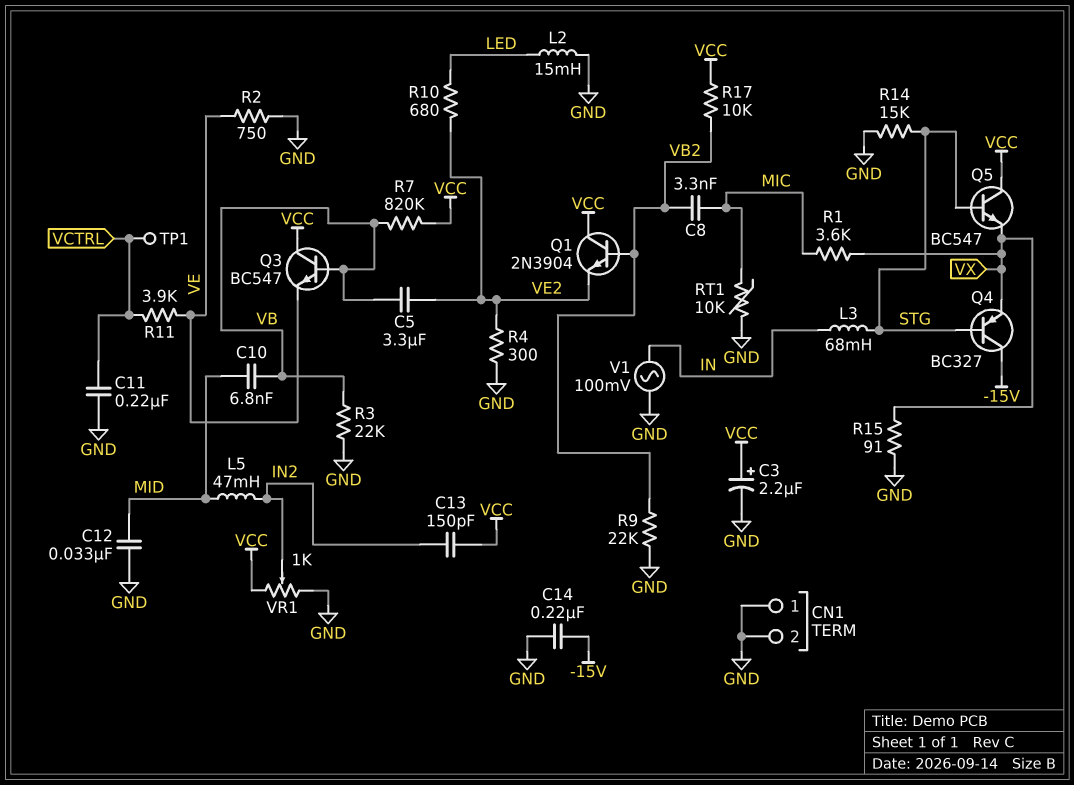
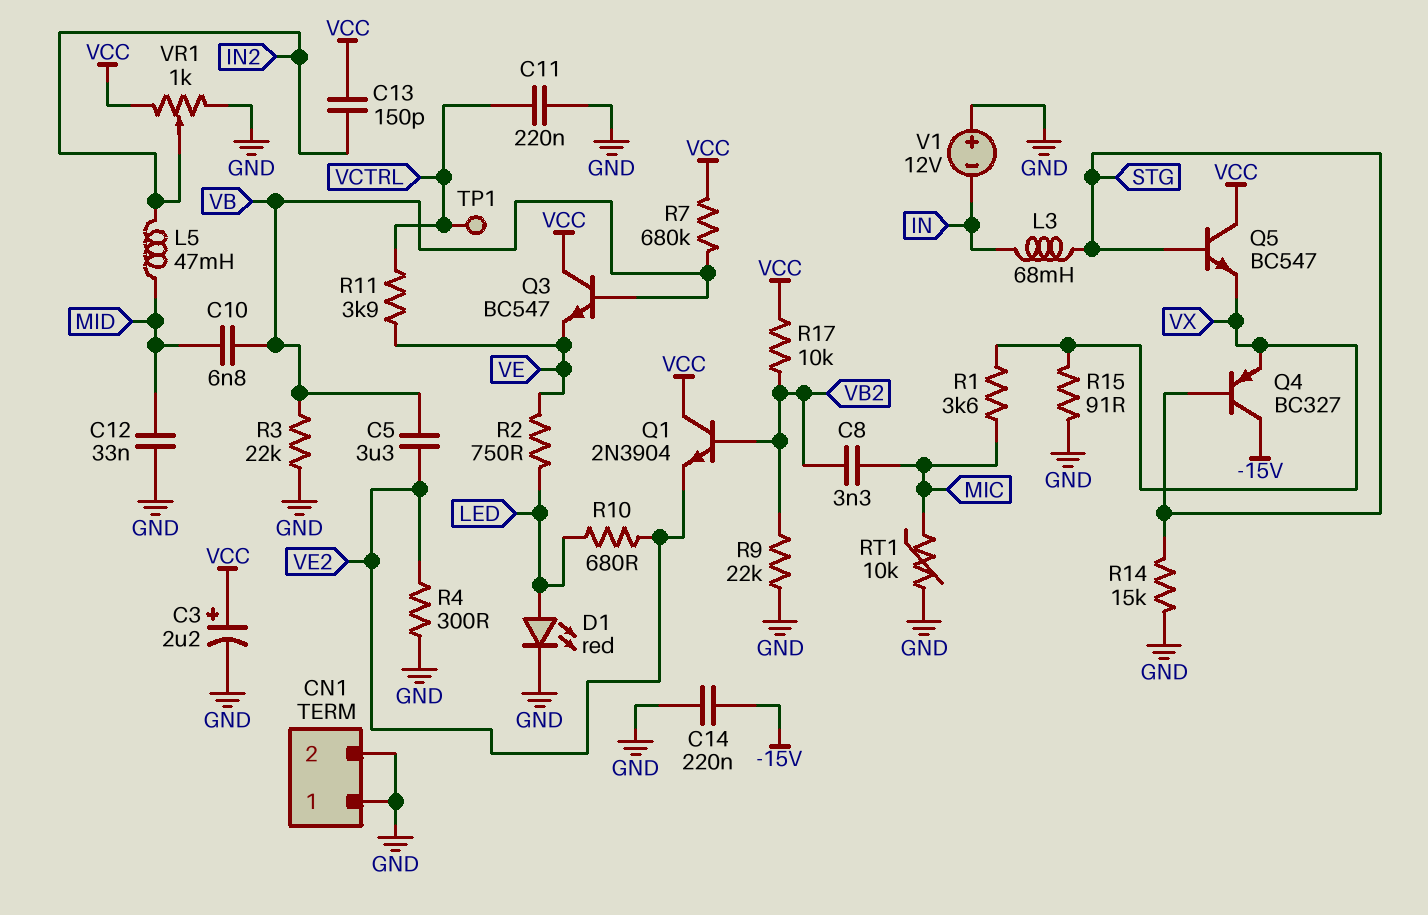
D1: none -> LED red (A LED, K GND)
L2: 15mH (GND, LED) -> none
R2: 750 (GND, VE) -> 750 (LED, VE)
R7: 820k (VB, VCC) -> 680k (VB, VCC)
V1: AC 100mV (GND, IN) -> 12V (plus GND, minus IN)

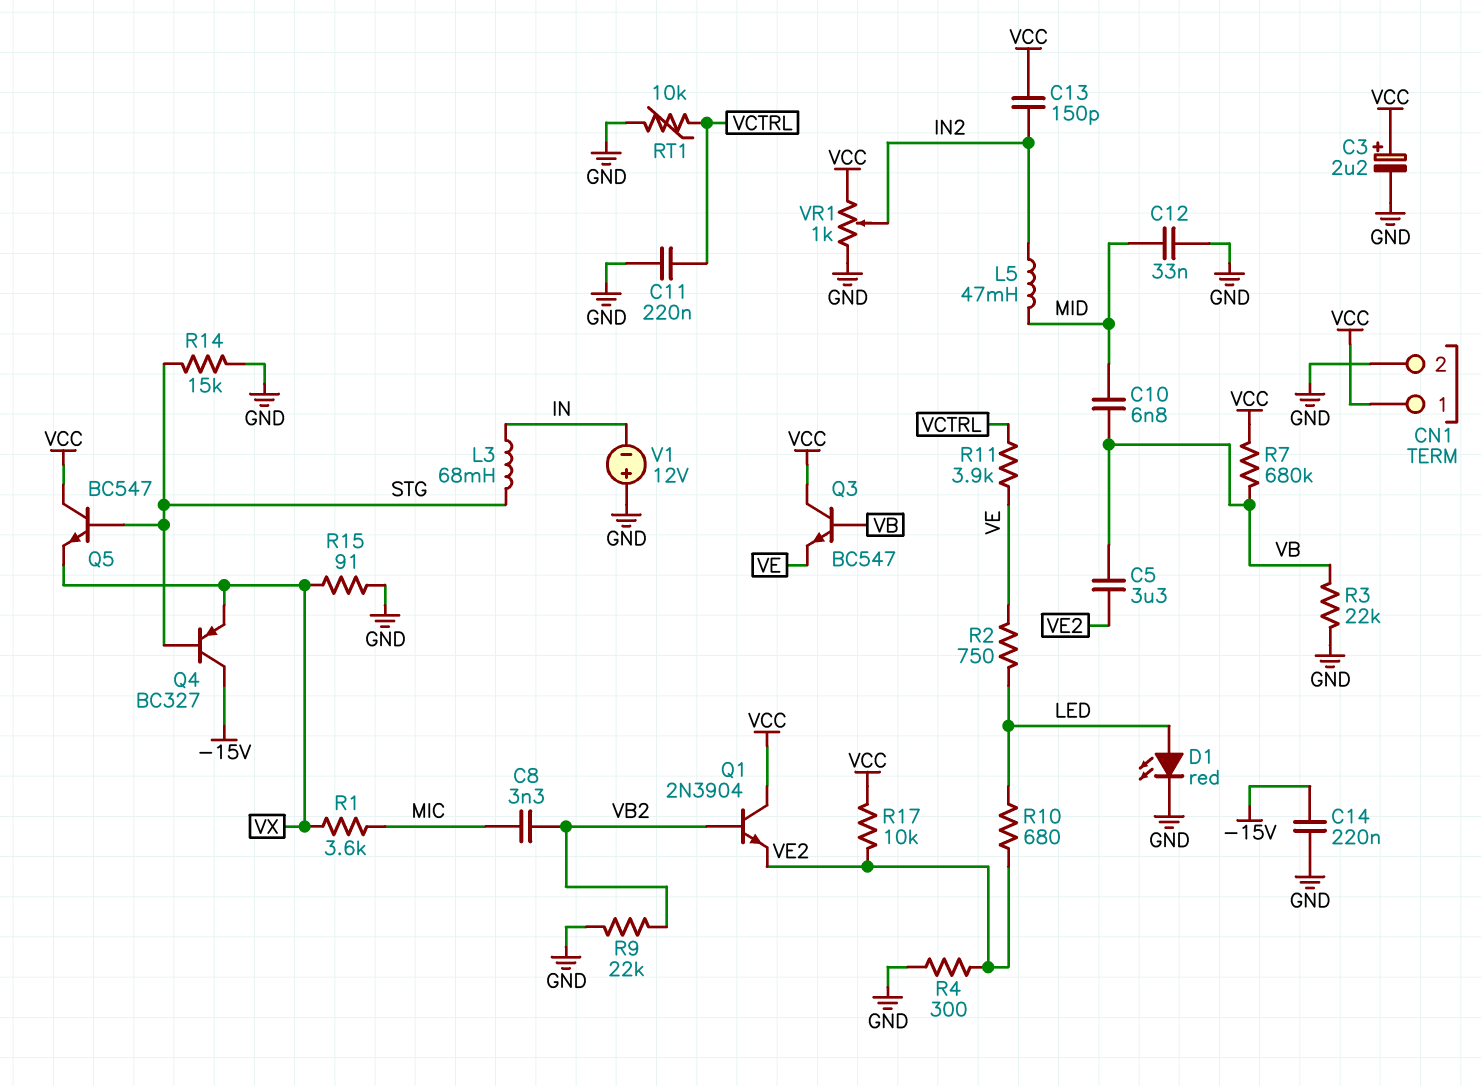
CN1 pin 1: GND -> VCC
R17: 10k (VB2, VCC) -> 10k (VCC, VE2)
RT1: 10k (GND, MIC) -> 10k (GND, VCTRL)
TP1: test point (VCTRL) -> none

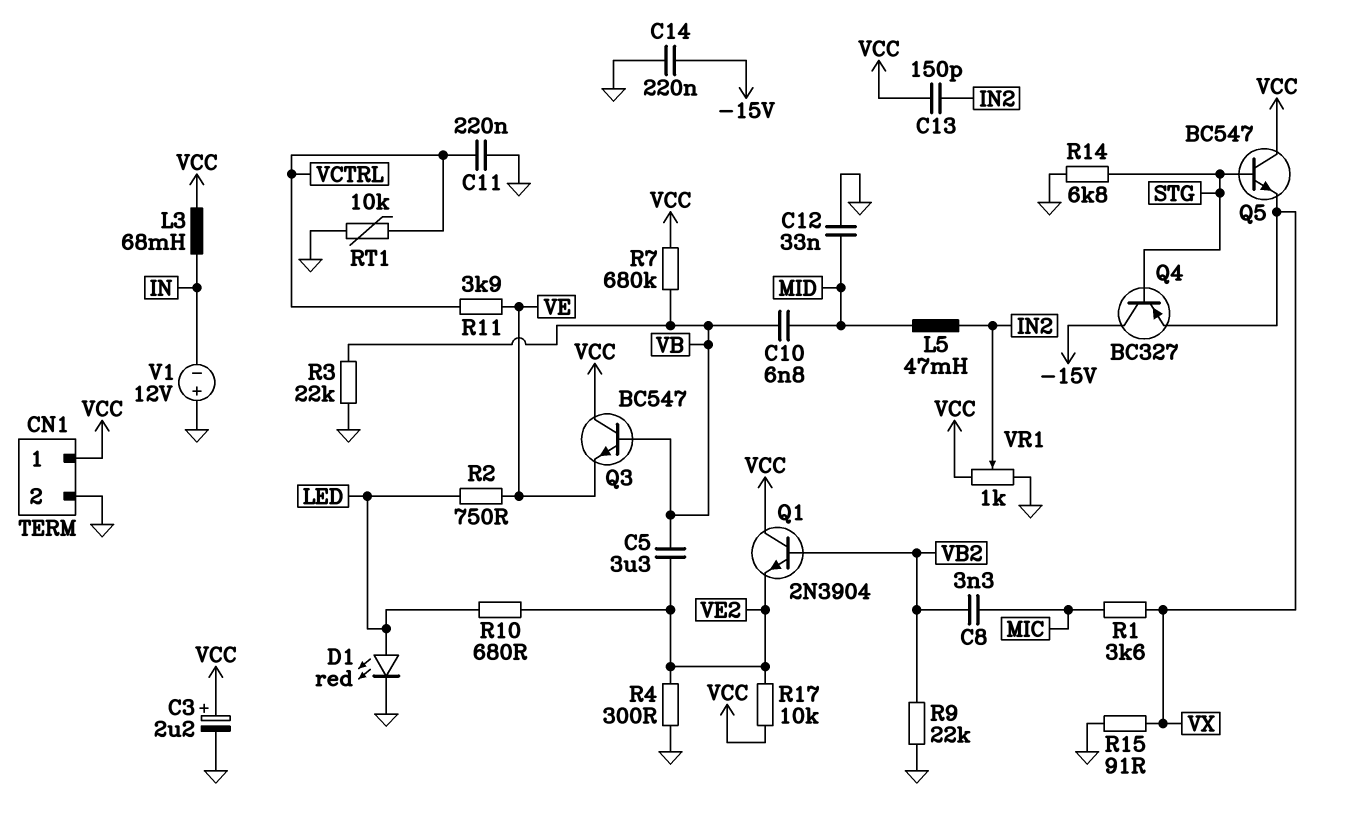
L3: 68mH (IN, STG) -> 68mH (IN, VCC)
R14: 15k (GND, STG) -> 6.8k (GND, STG)

